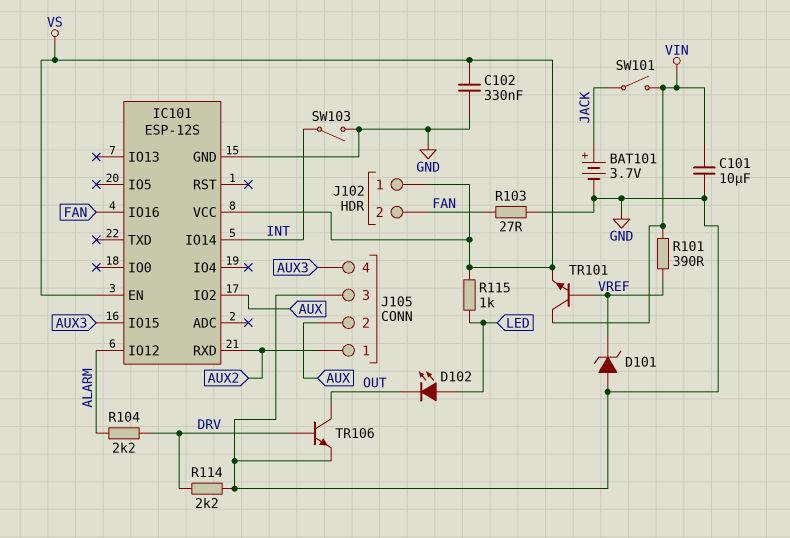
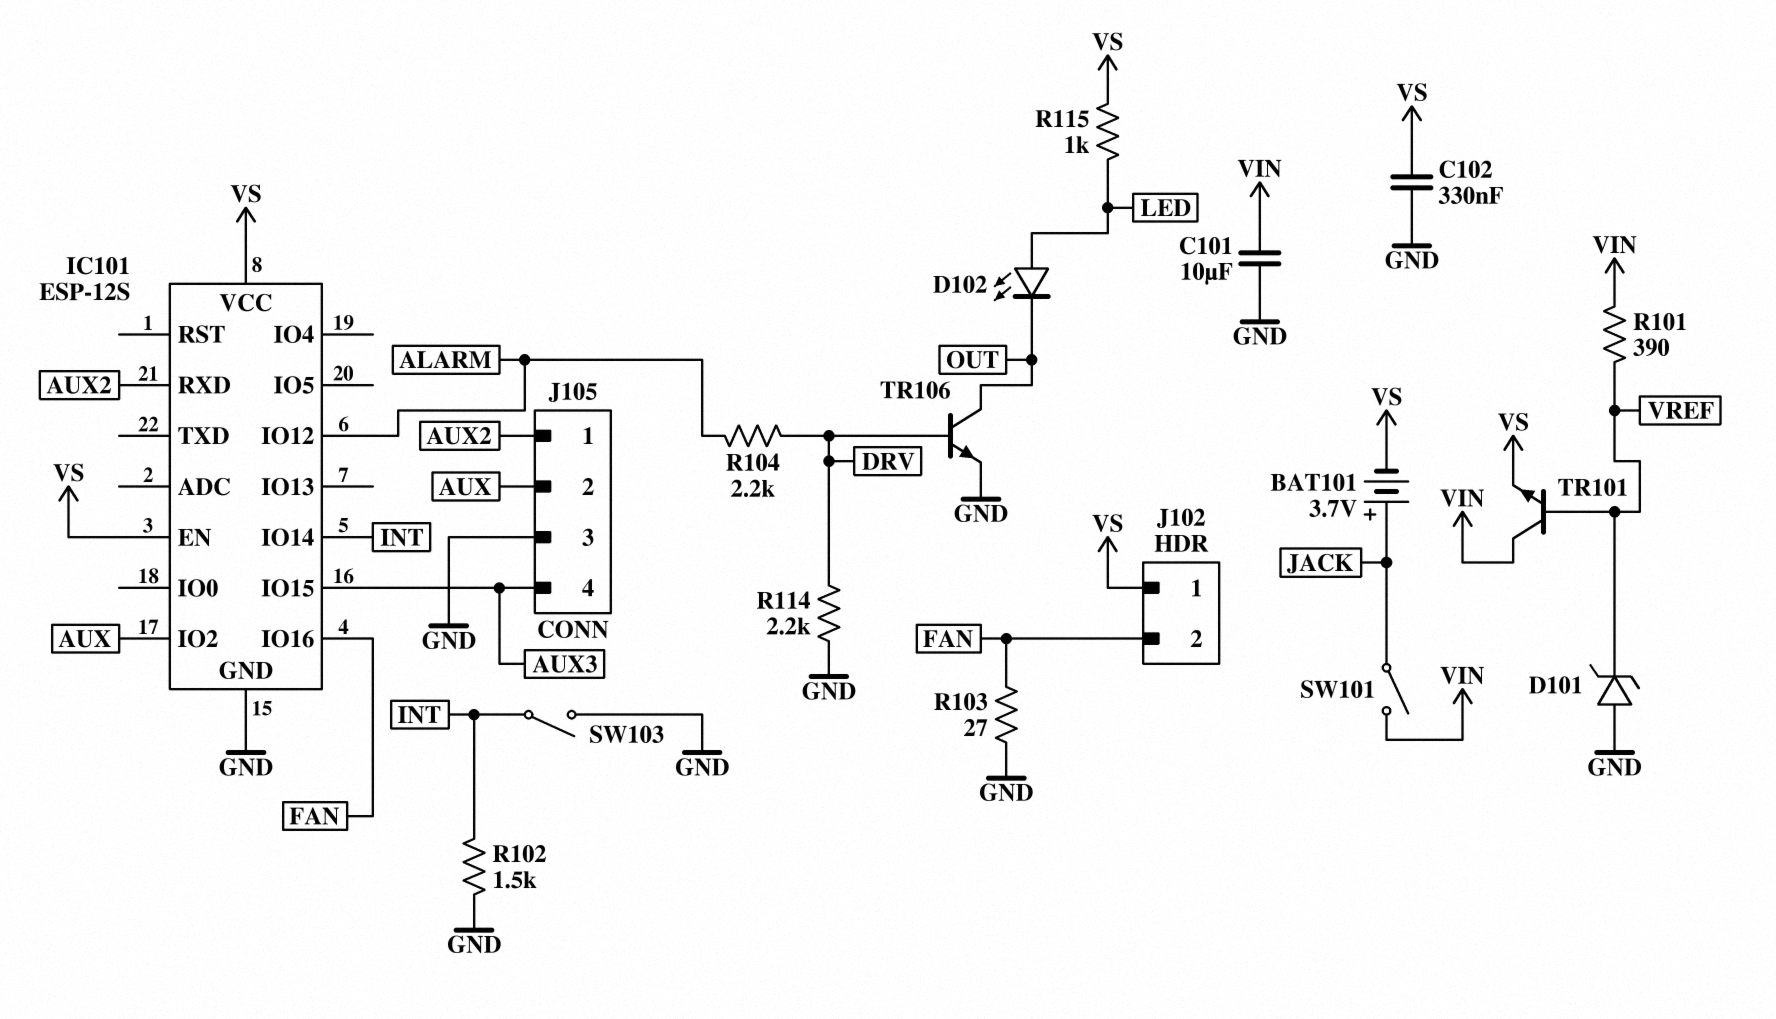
BAT101: 3.7V (plus JACK, minus GND) -> 3.7V (plus JACK, minus VS)
R102: none -> 1.5k (GND, INT)

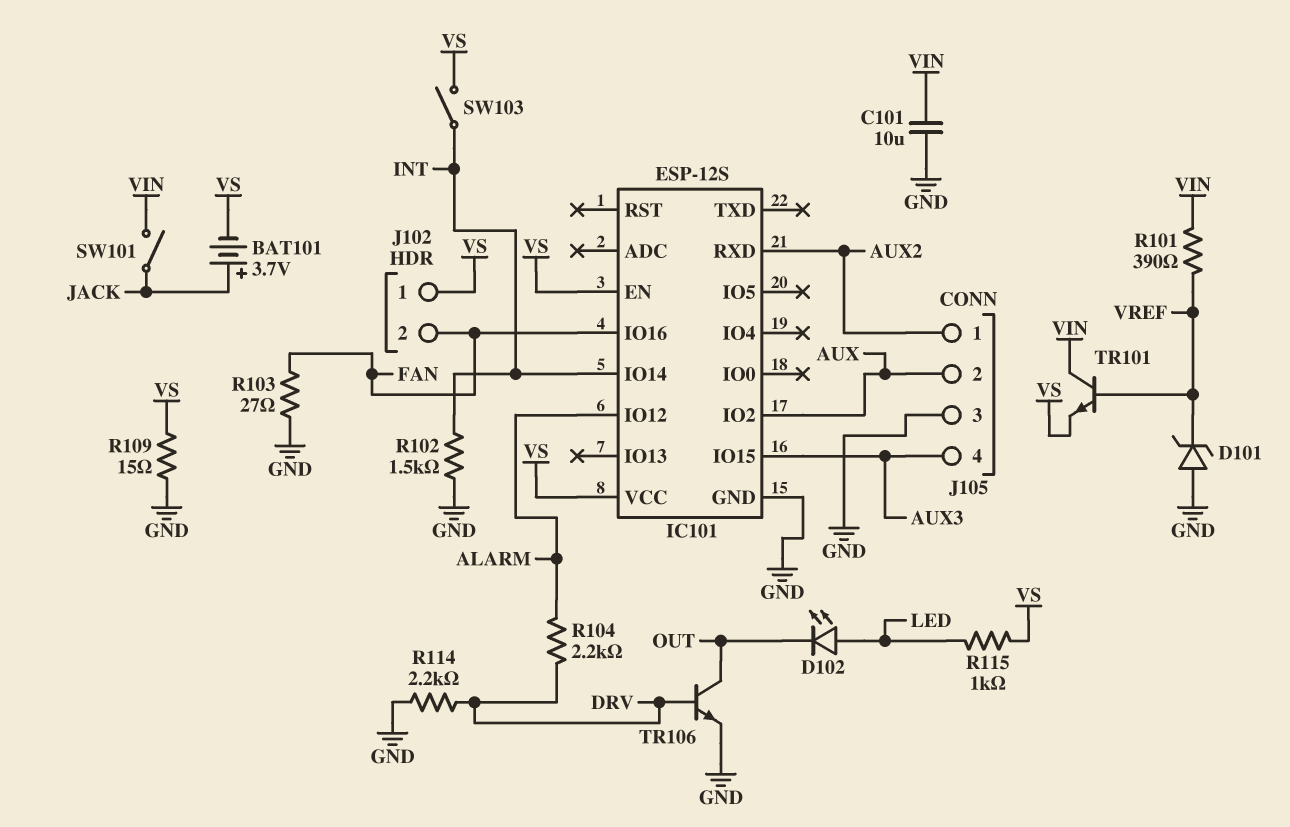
C102: 330nF (GND, VS) -> none
R109: none -> 15 (GND, VS)
SW103: switch (GND, INT) -> switch (INT, VS)

